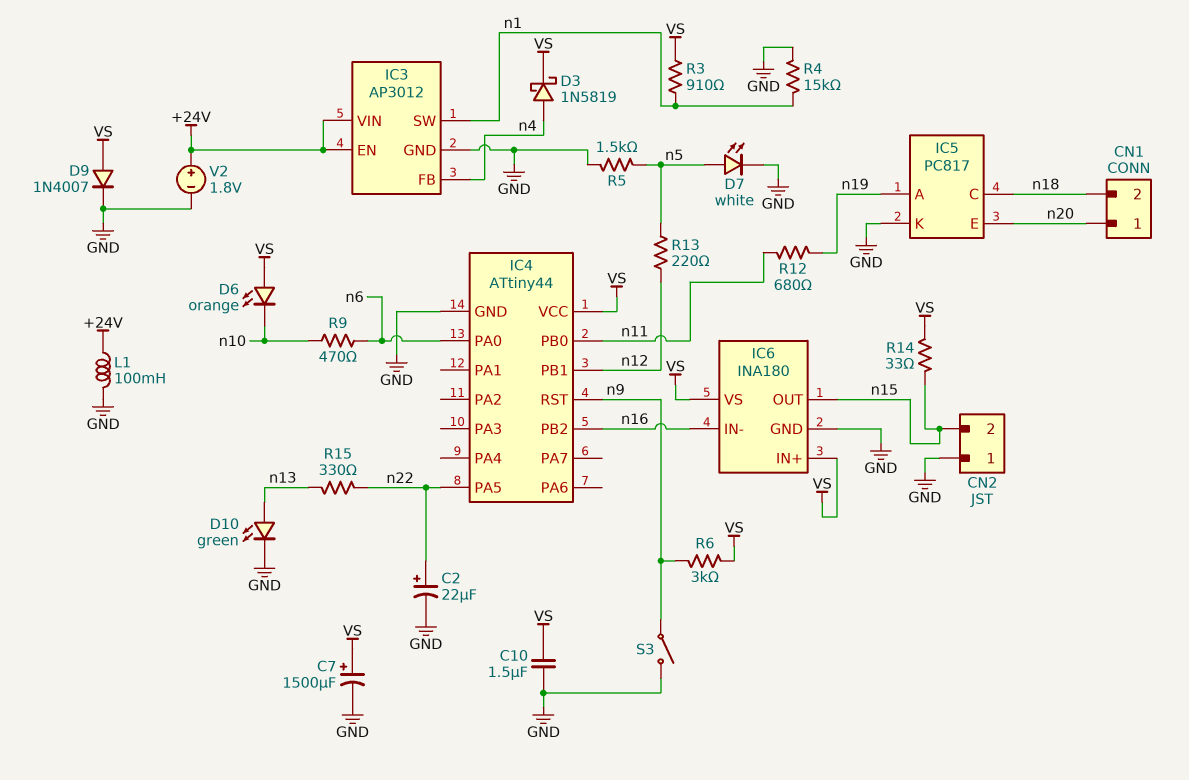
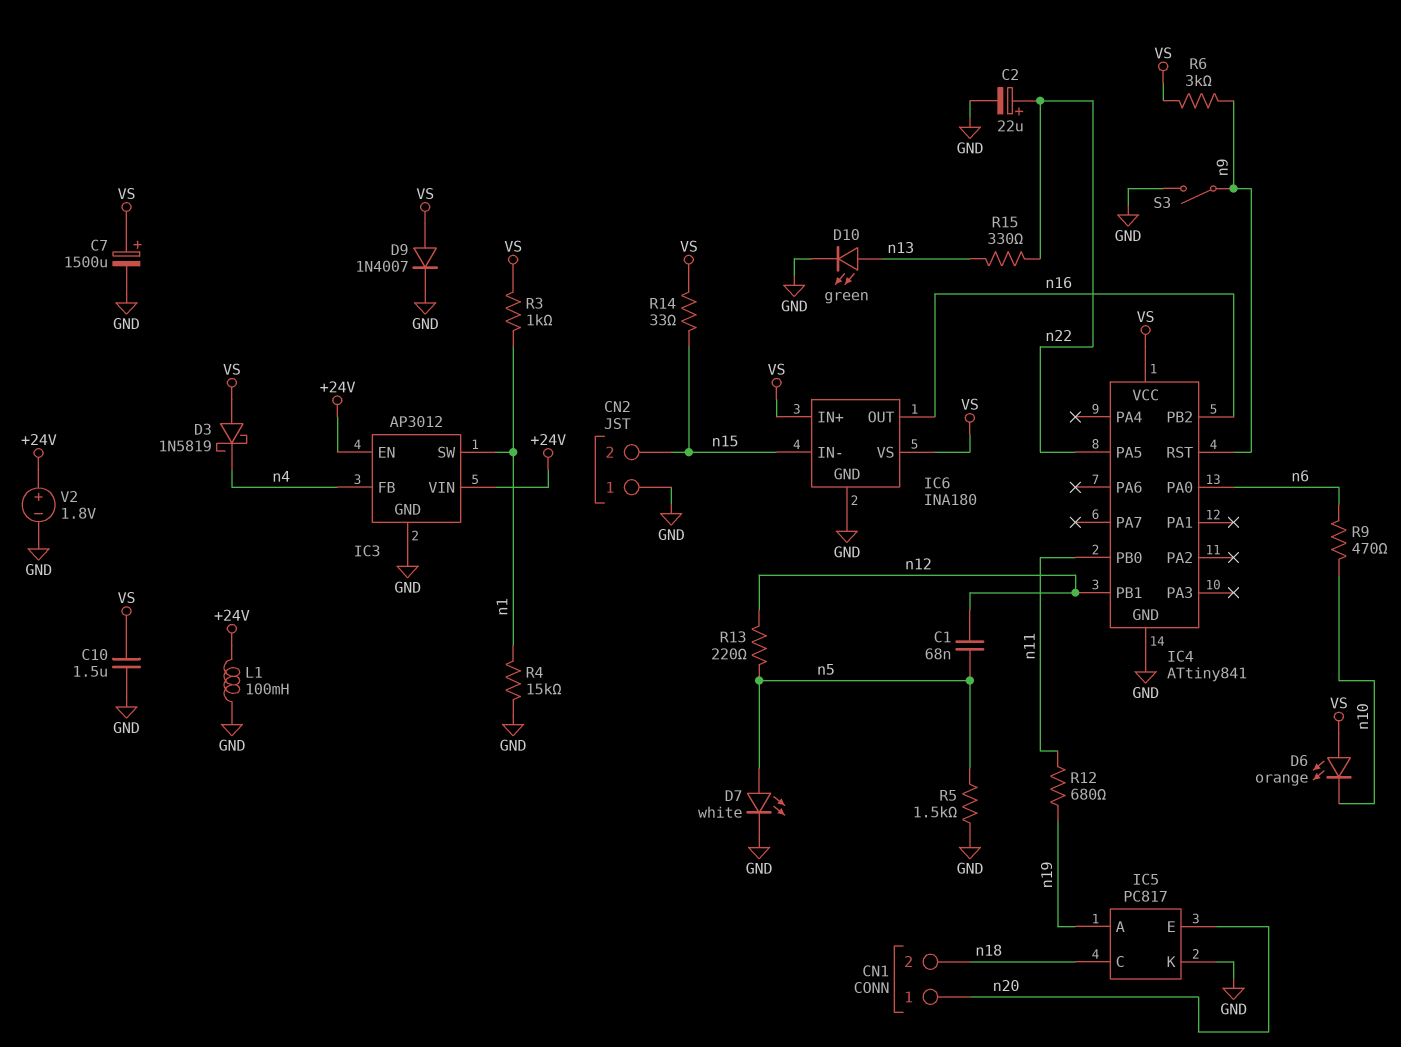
C1: none -> 68nF (n5, n12)
D3: schottky 1N5819 (A n4, K VS) -> schottky 1N5819 (A VS, K n4)
IC4: ATtiny44 -> ATtiny841
IC6 pin IN-: n16 -> n15
IC6 pin OUT: n15 -> n16
R3: 910 (VS, n1) -> 1k (VS, n1)

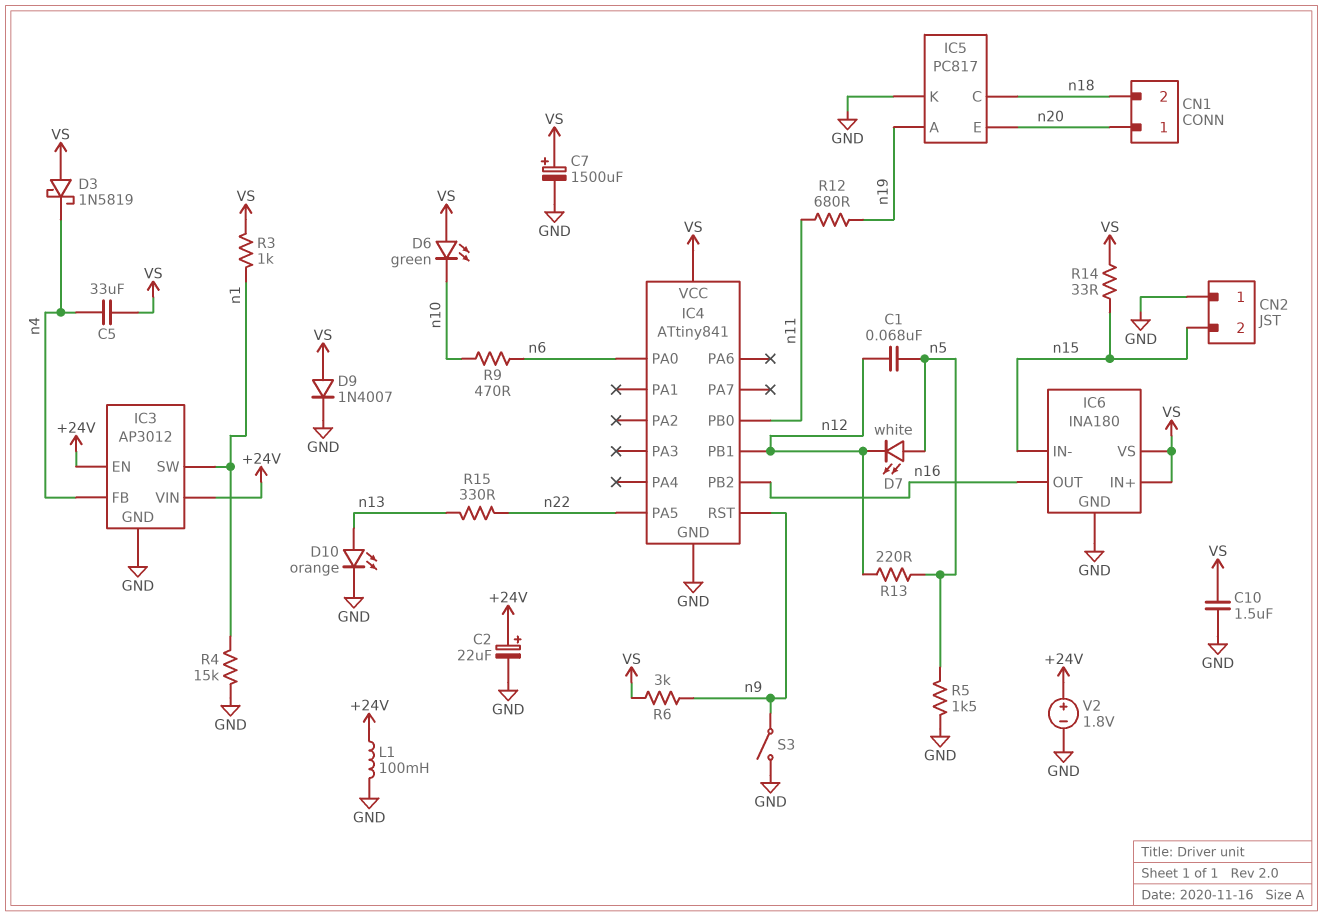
C2: 22uF (plus n22, minus GND) -> 22uF (plus +24V, minus GND)
C5: none -> 33uF (VS, n4)
D6: LED orange (A VS, K n10) -> LED green (A VS, K n10)
D7: LED white (A n5, K GND) -> LED white (A n5, K n12)
D10: LED green (A n13, K GND) -> LED orange (A n13, K GND)

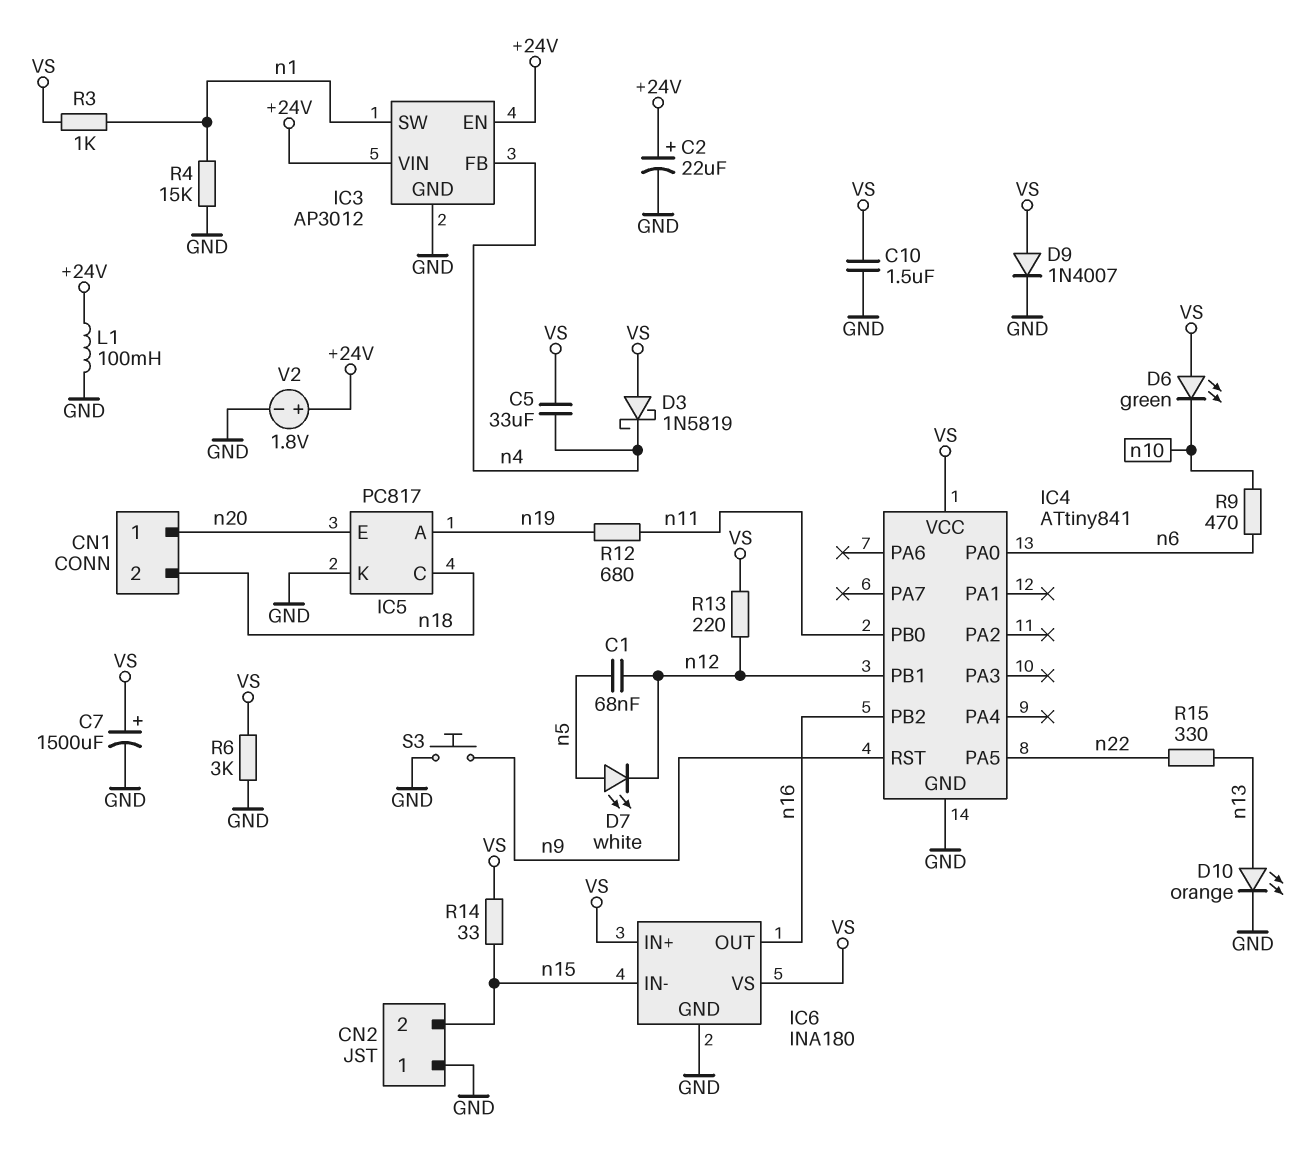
R5: 1.5k (GND, n5) -> none
R6: 3k (VS, n9) -> 3k (GND, VS)
R13: 220 (n5, n12) -> 220 (VS, n12)
S3: switch (GND, n9) -> button (GND, n9)

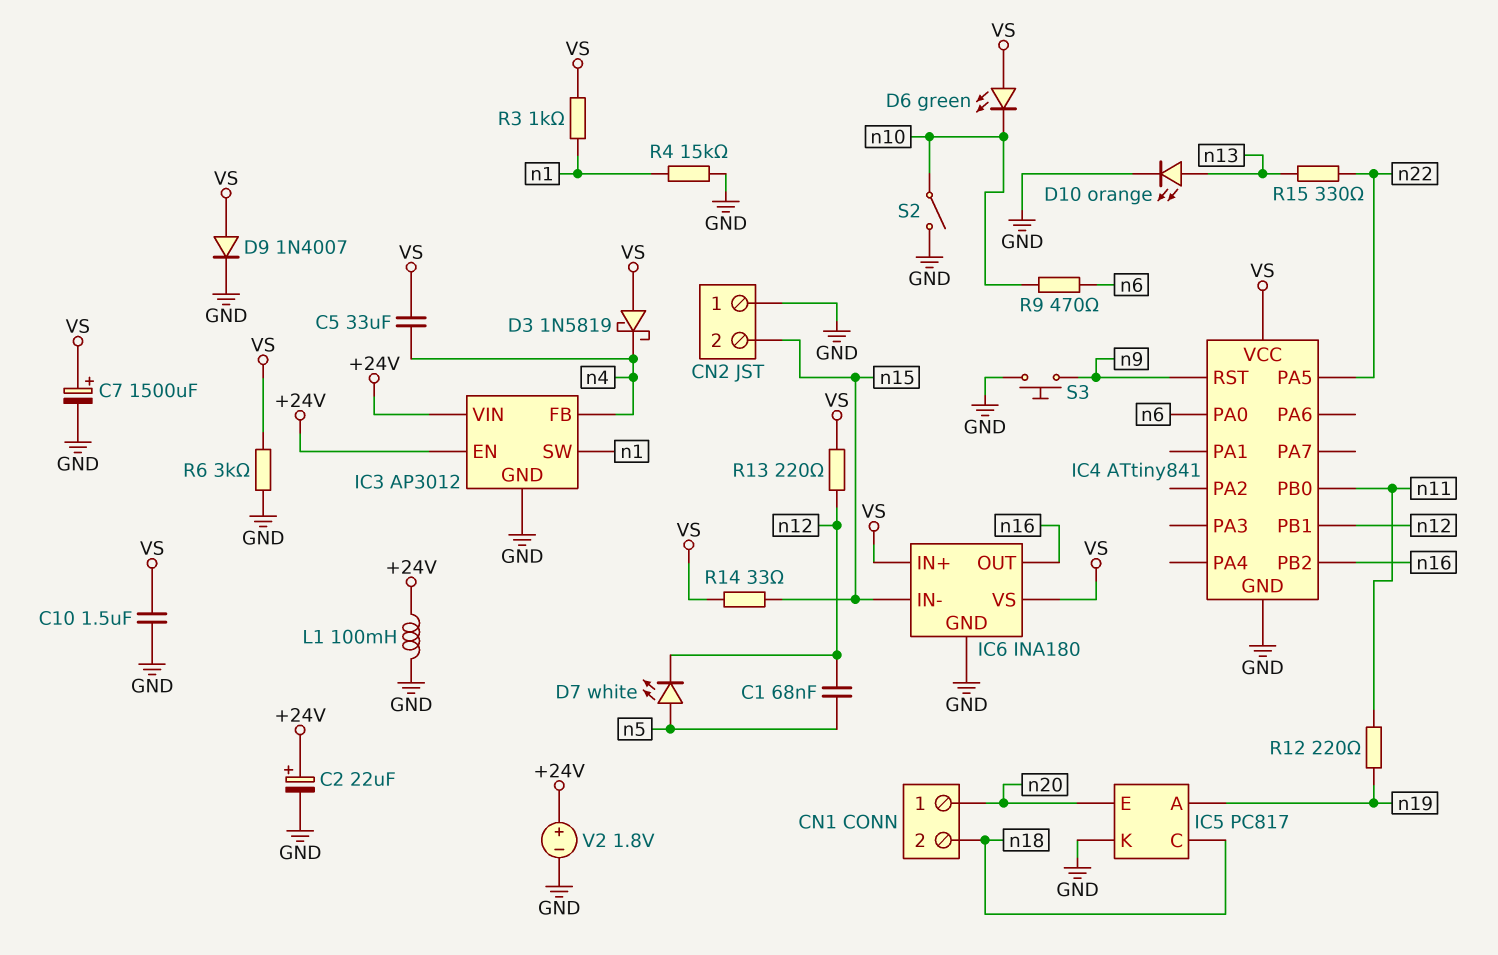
R12: 680 (n11, n19) -> 220 (n11, n19)
S2: none -> switch (GND, n10)

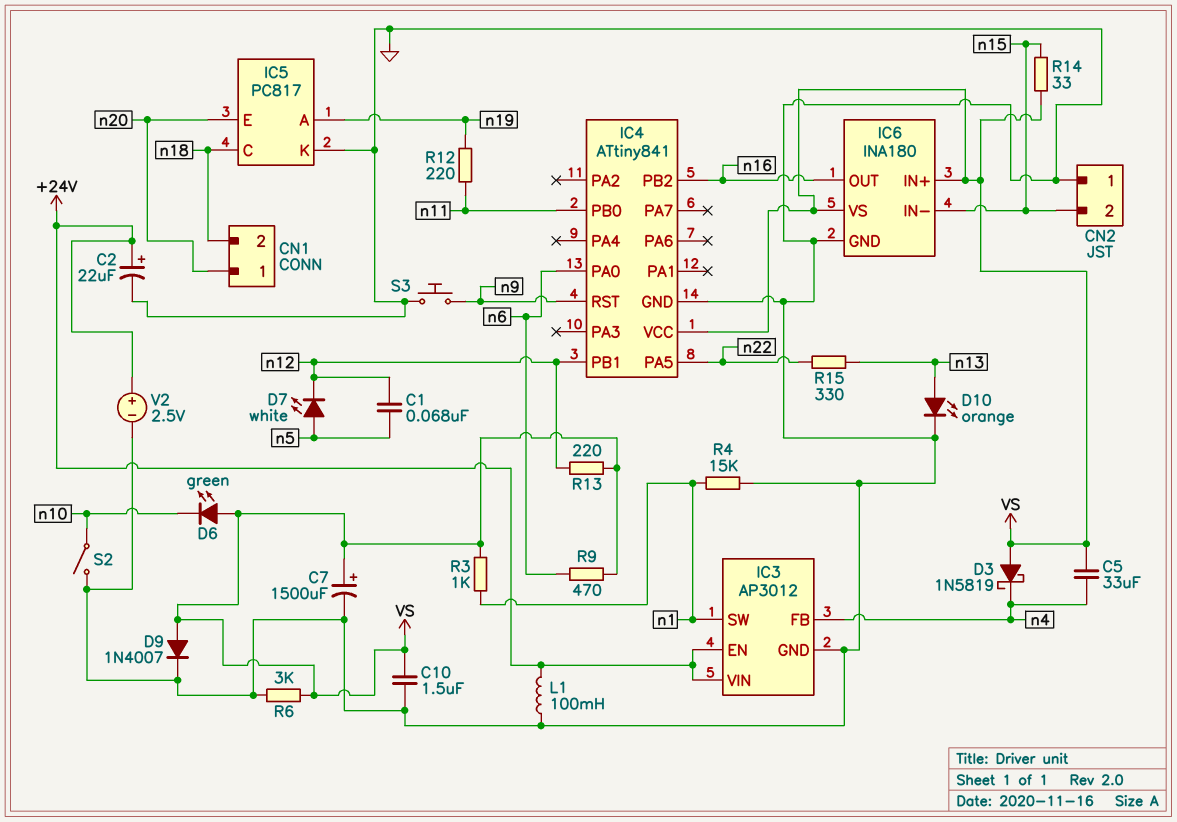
R9: 470 (n6, n10) -> 470 (VS, n6)
V2: 1.8V (plus +24V, minus GND) -> 2.5V (plus +24V, minus GND)

